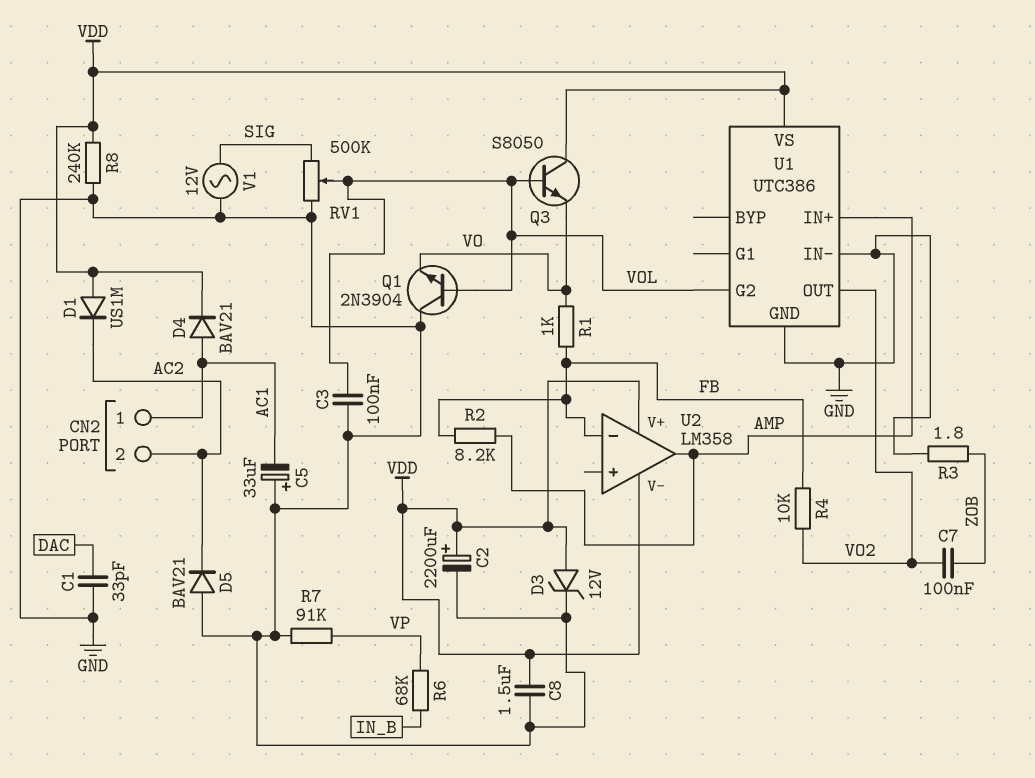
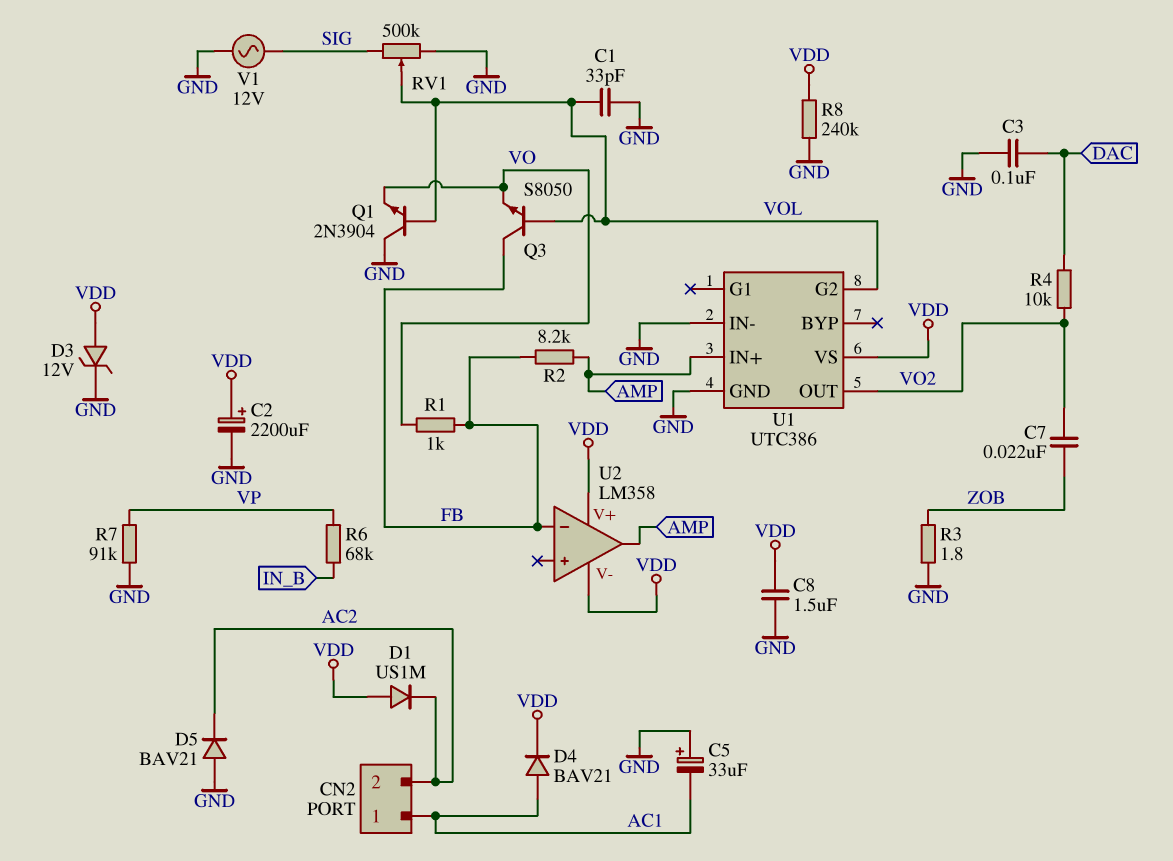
C1: 33pF (DAC, GND) -> 33pF (GND, VOL)
C3: 100nF (GND, VOL) -> 100nF (DAC, GND)
C7: 100nF (VO2, ZOB) -> 22nF (VO2, ZOB)
Q3: NPN S8050 (B VOL, C VDD, E VO) -> NPN S8050 (B VOL, C FB, E VO)
R4: 10k (FB, VO2) -> 10k (DAC, VO2)

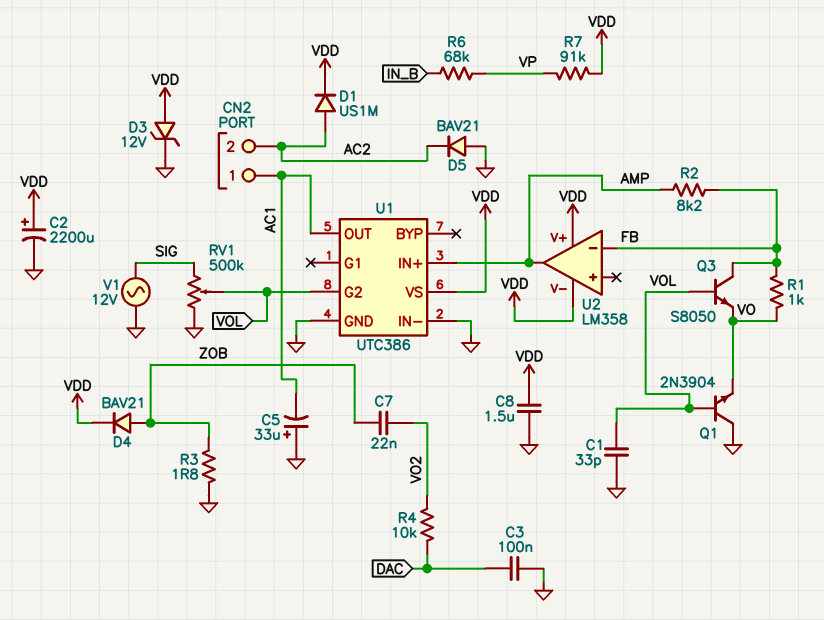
D1: diode US1M (A VDD, K AC2) -> diode US1M (A AC2, K VDD)
D4: diode BAV21 (A AC1, K VDD) -> diode BAV21 (A ZOB, K VDD)
R7: 91k (GND, VP) -> 91k (VDD, VP)
R8: 240k (GND, VDD) -> none
U1 pin OUT: VO2 -> AC1

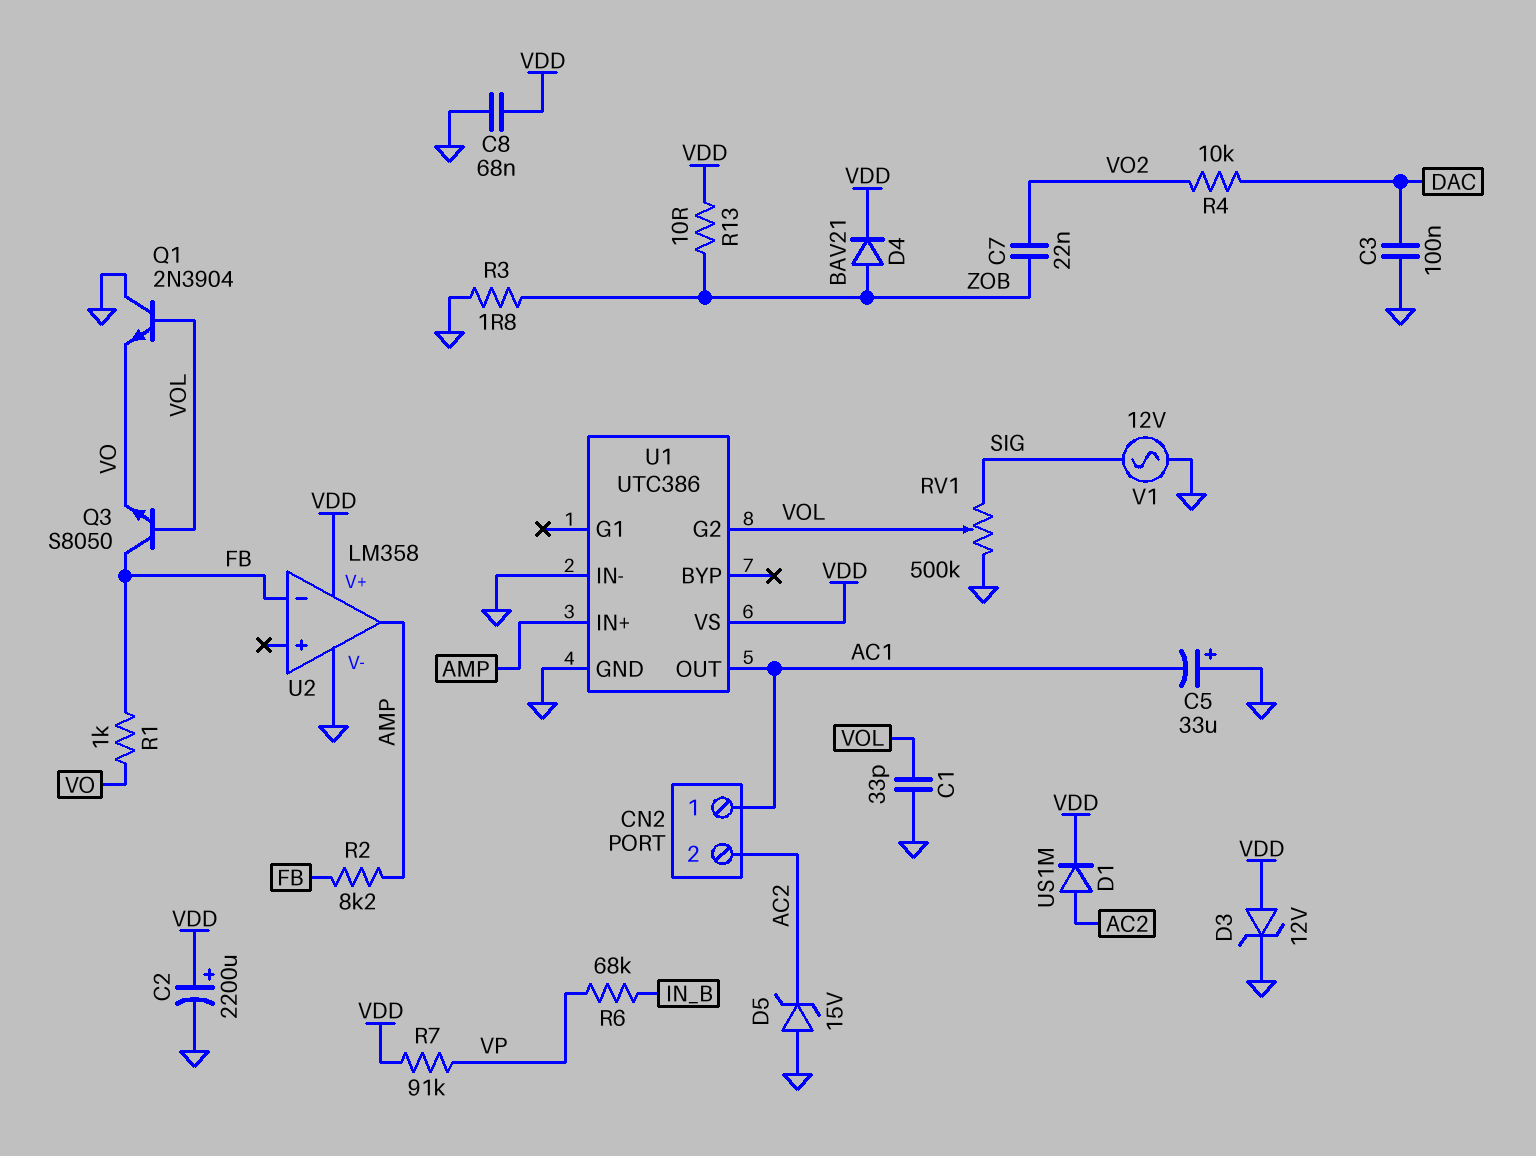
C8: 1.5uF (GND, VDD) -> 68nF (GND, VDD)
D5: diode BAV21 (A GND, K AC2) -> zener 15V (A GND, K AC2)
R13: none -> 10 (VDD, ZOB)
U2 pin V-: VDD -> GND

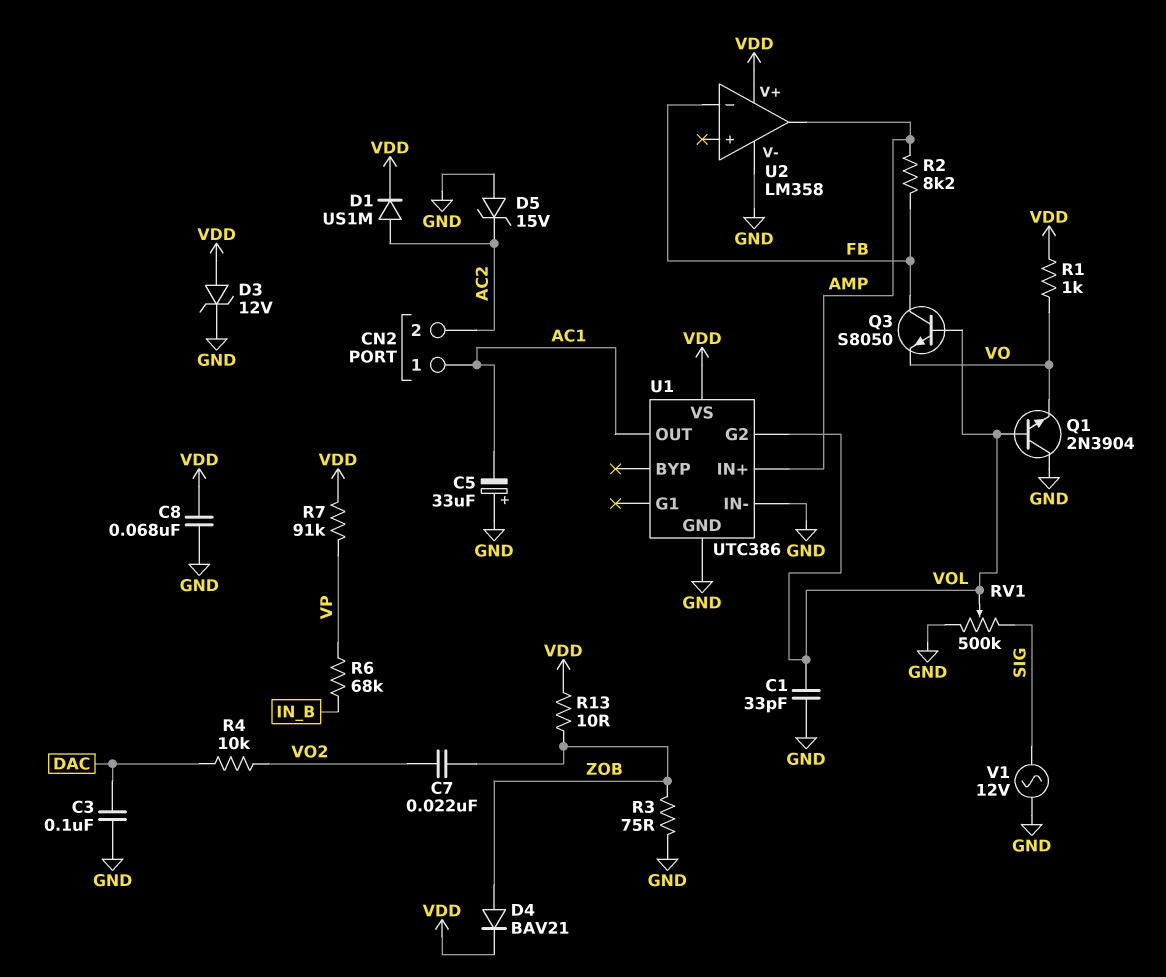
C2: 2200uF (plus VDD, minus GND) -> none
R1: 1k (FB, VO) -> 1k (VDD, VO)
R3: 1.8 (GND, ZOB) -> 75 (GND, ZOB)

